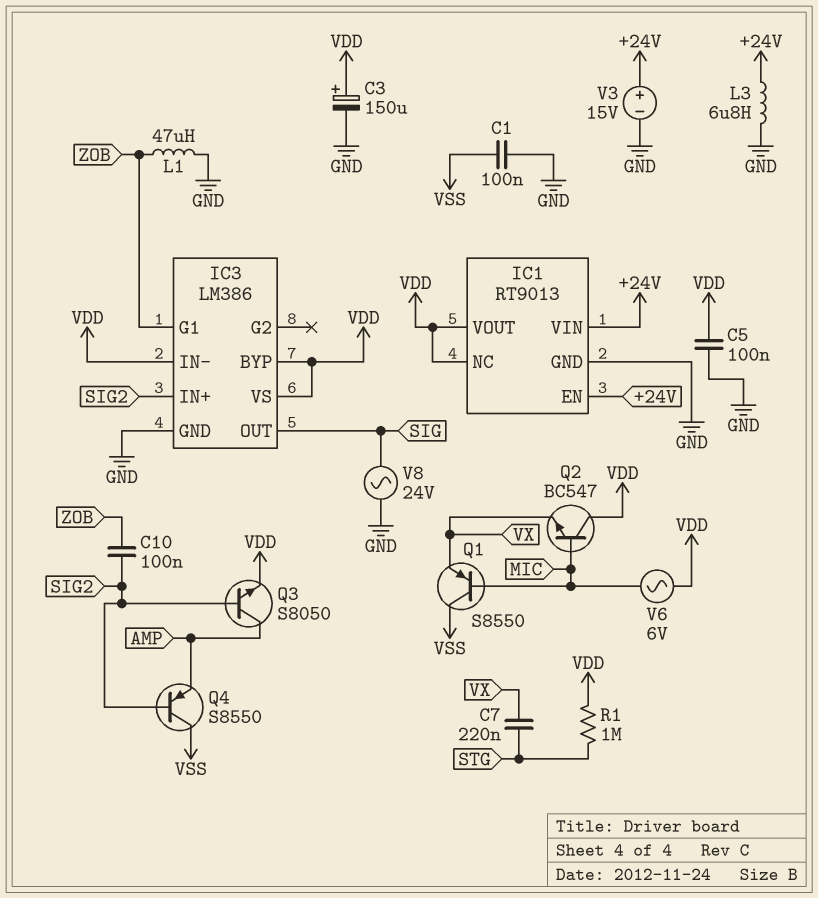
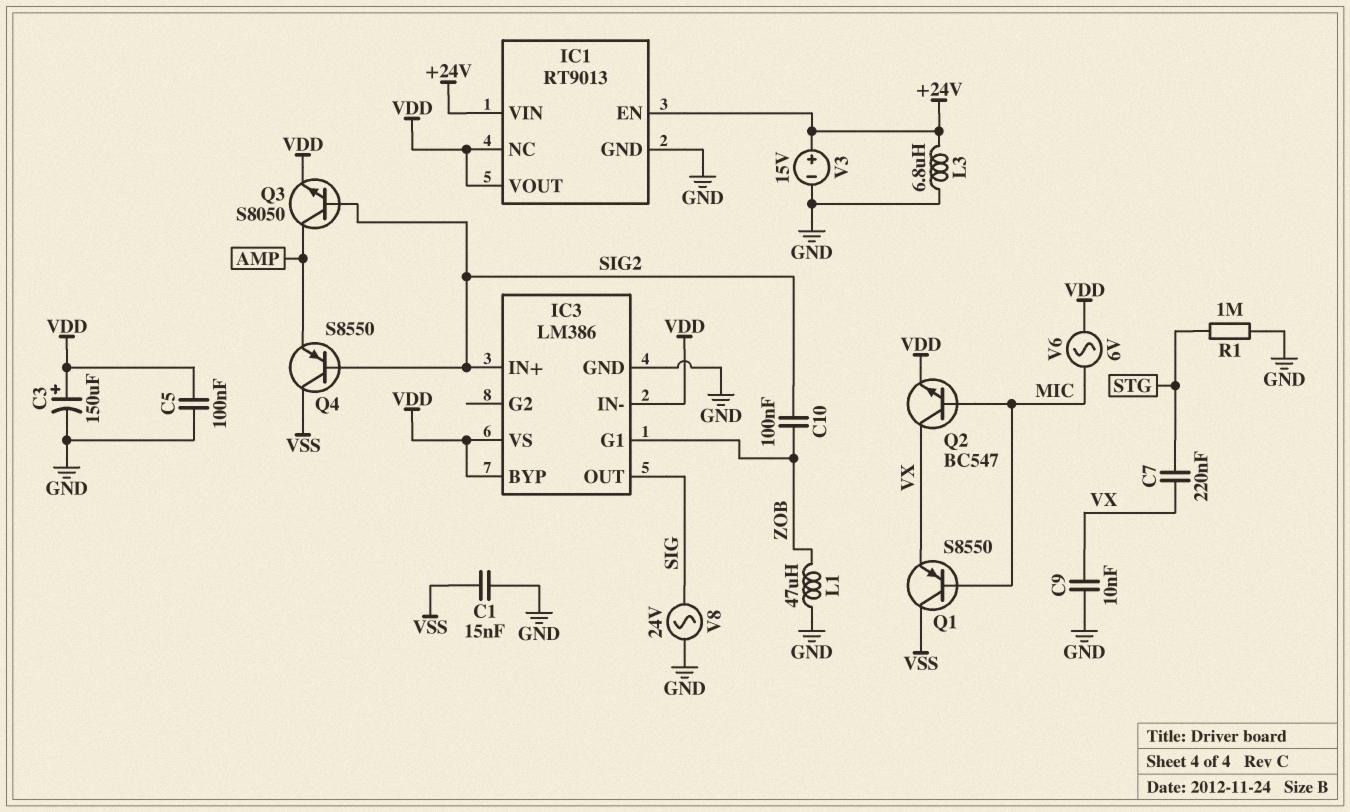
C1: 100nF (GND, VSS) -> 15nF (GND, VSS)
C9: none -> 10nF (GND, VX)
Q2: NPN BC547 (B MIC, C VDD, E VX) -> NPN BC547 (B MIC, C VX, E VDD)
R1: 1M (STG, VDD) -> 1M (GND, STG)

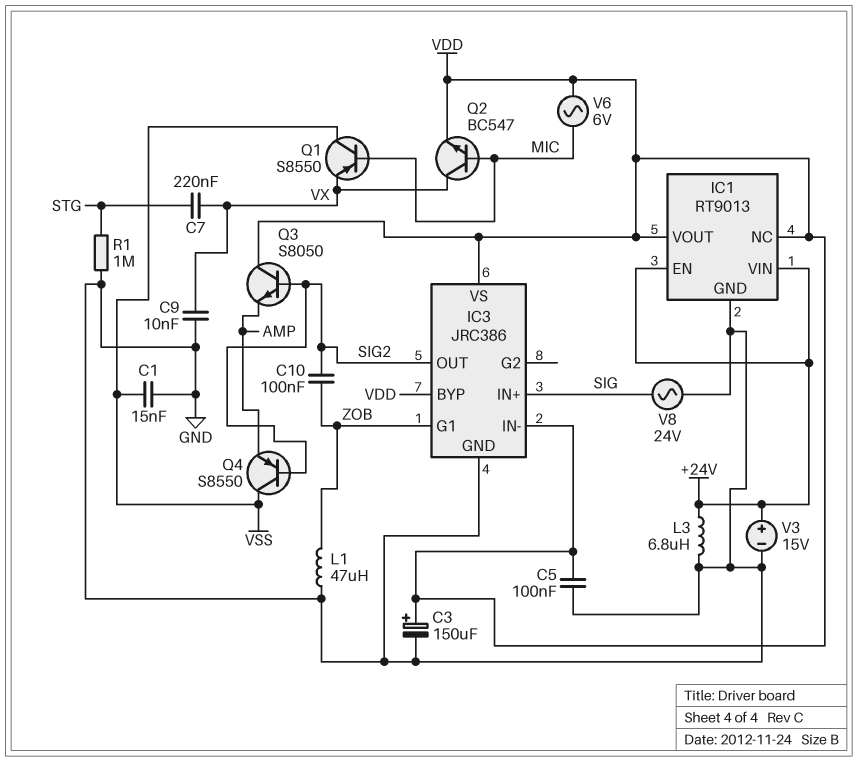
IC3: LM386 -> JRC386
IC3 pin IN+: SIG2 -> SIG
IC3 pin OUT: SIG -> SIG2
Q3: NPN S8050 (B SIG2, C AMP, E VDD) -> NPN S8050 (B SIG2, C VDD, E AMP)

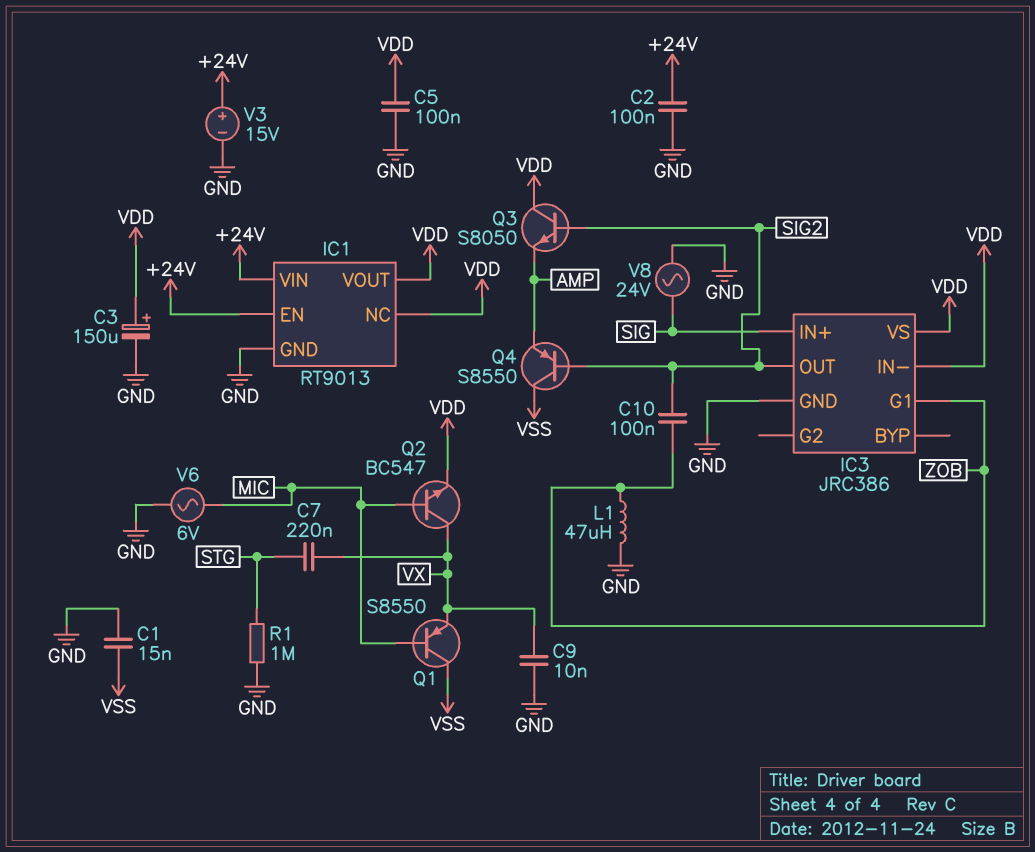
C2: none -> 100nF (+24V, GND)
IC3 pin BYP: VDD -> none
L3: 6.8uH (+24V, GND) -> none
V6: AC 6V (MIC, VDD) -> AC 6V (GND, MIC)

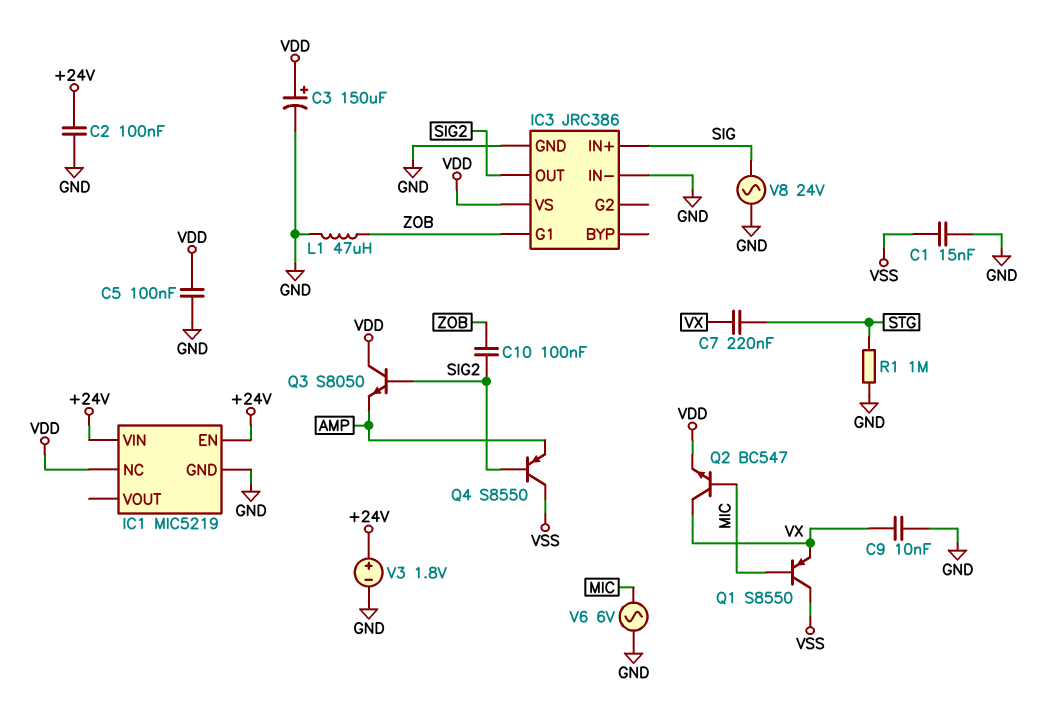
IC1: RT9013 -> MIC5219
IC1 pin VOUT: VDD -> none
IC3 pin IN-: VDD -> GND
V3: 15V (plus +24V, minus GND) -> 1.8V (plus +24V, minus GND)

